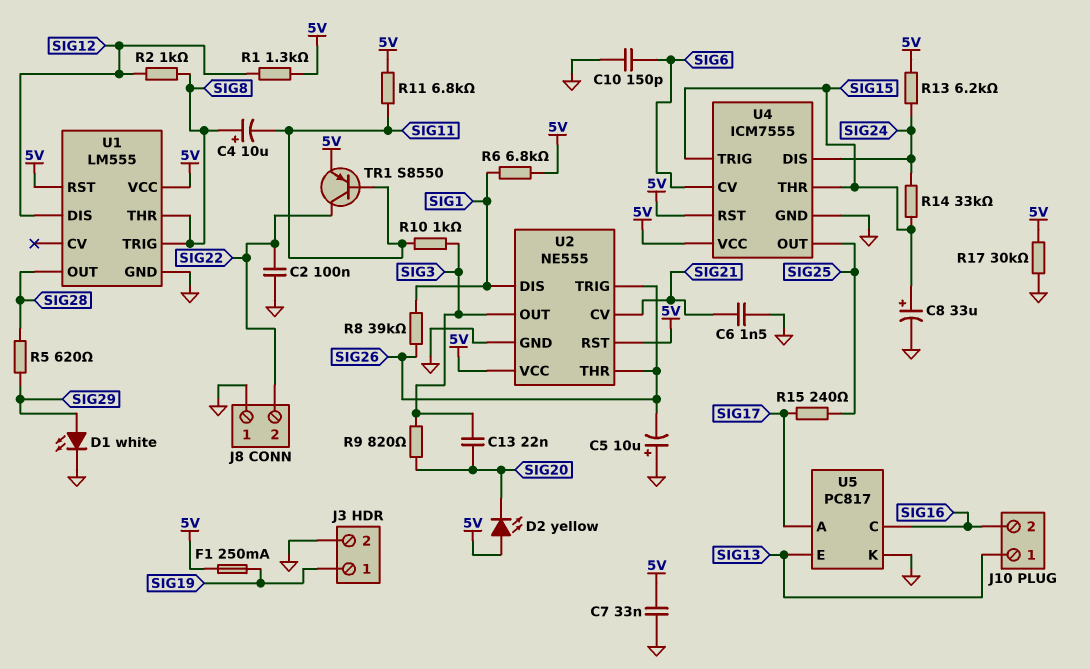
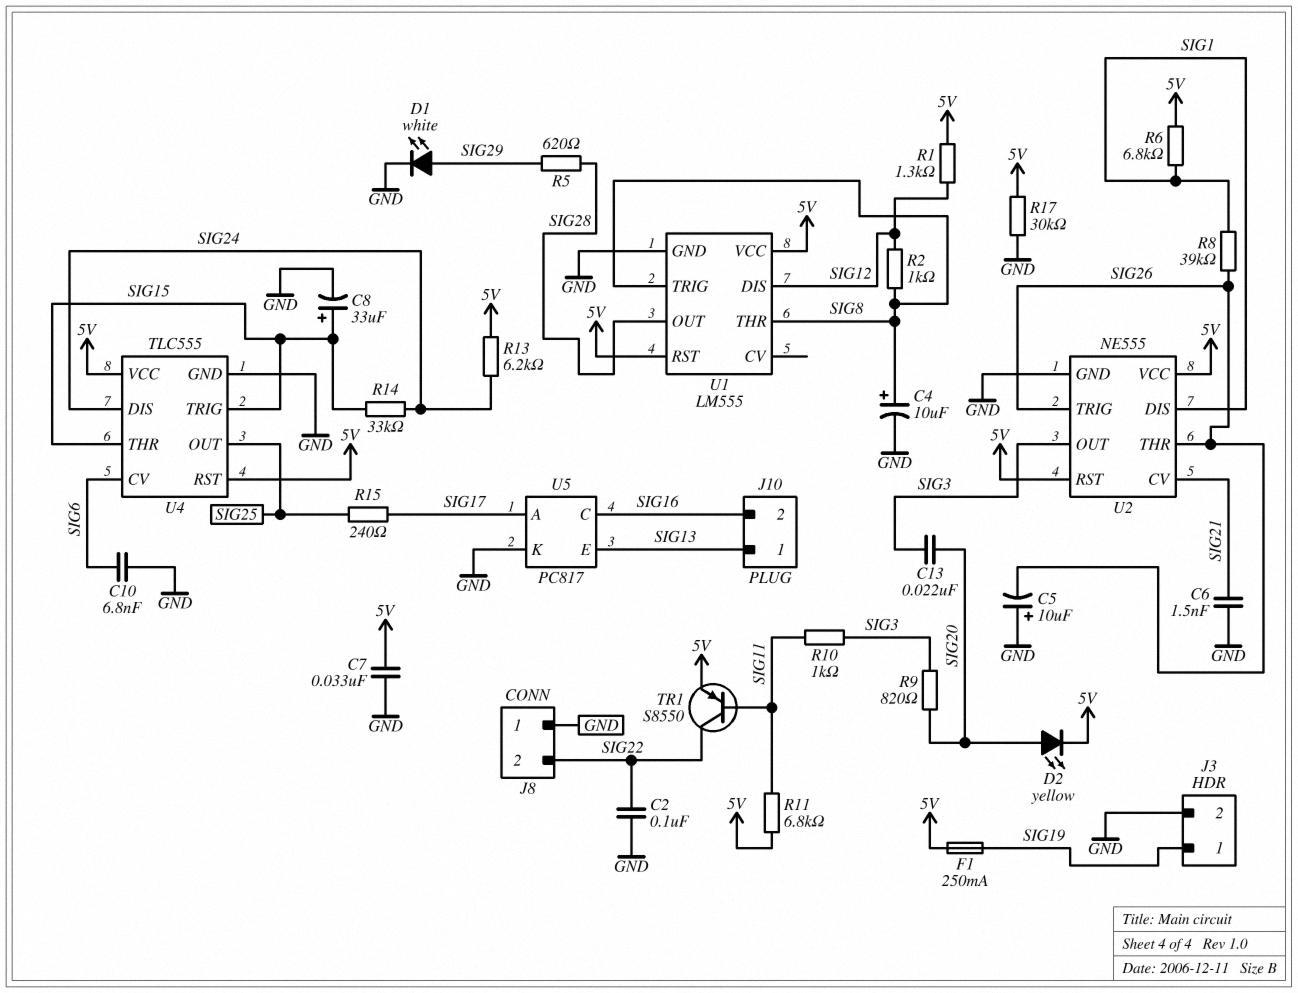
C4: 10uF (plus SIG8, minus SIG11) -> 10uF (plus SIG8, minus GND)
C10: 150pF (GND, SIG6) -> 6.8nF (GND, SIG6)
D2: LED yellow (A 5V, K SIG20) -> LED yellow (A SIG20, K 5V)
U4: ICM7555 -> TLC555

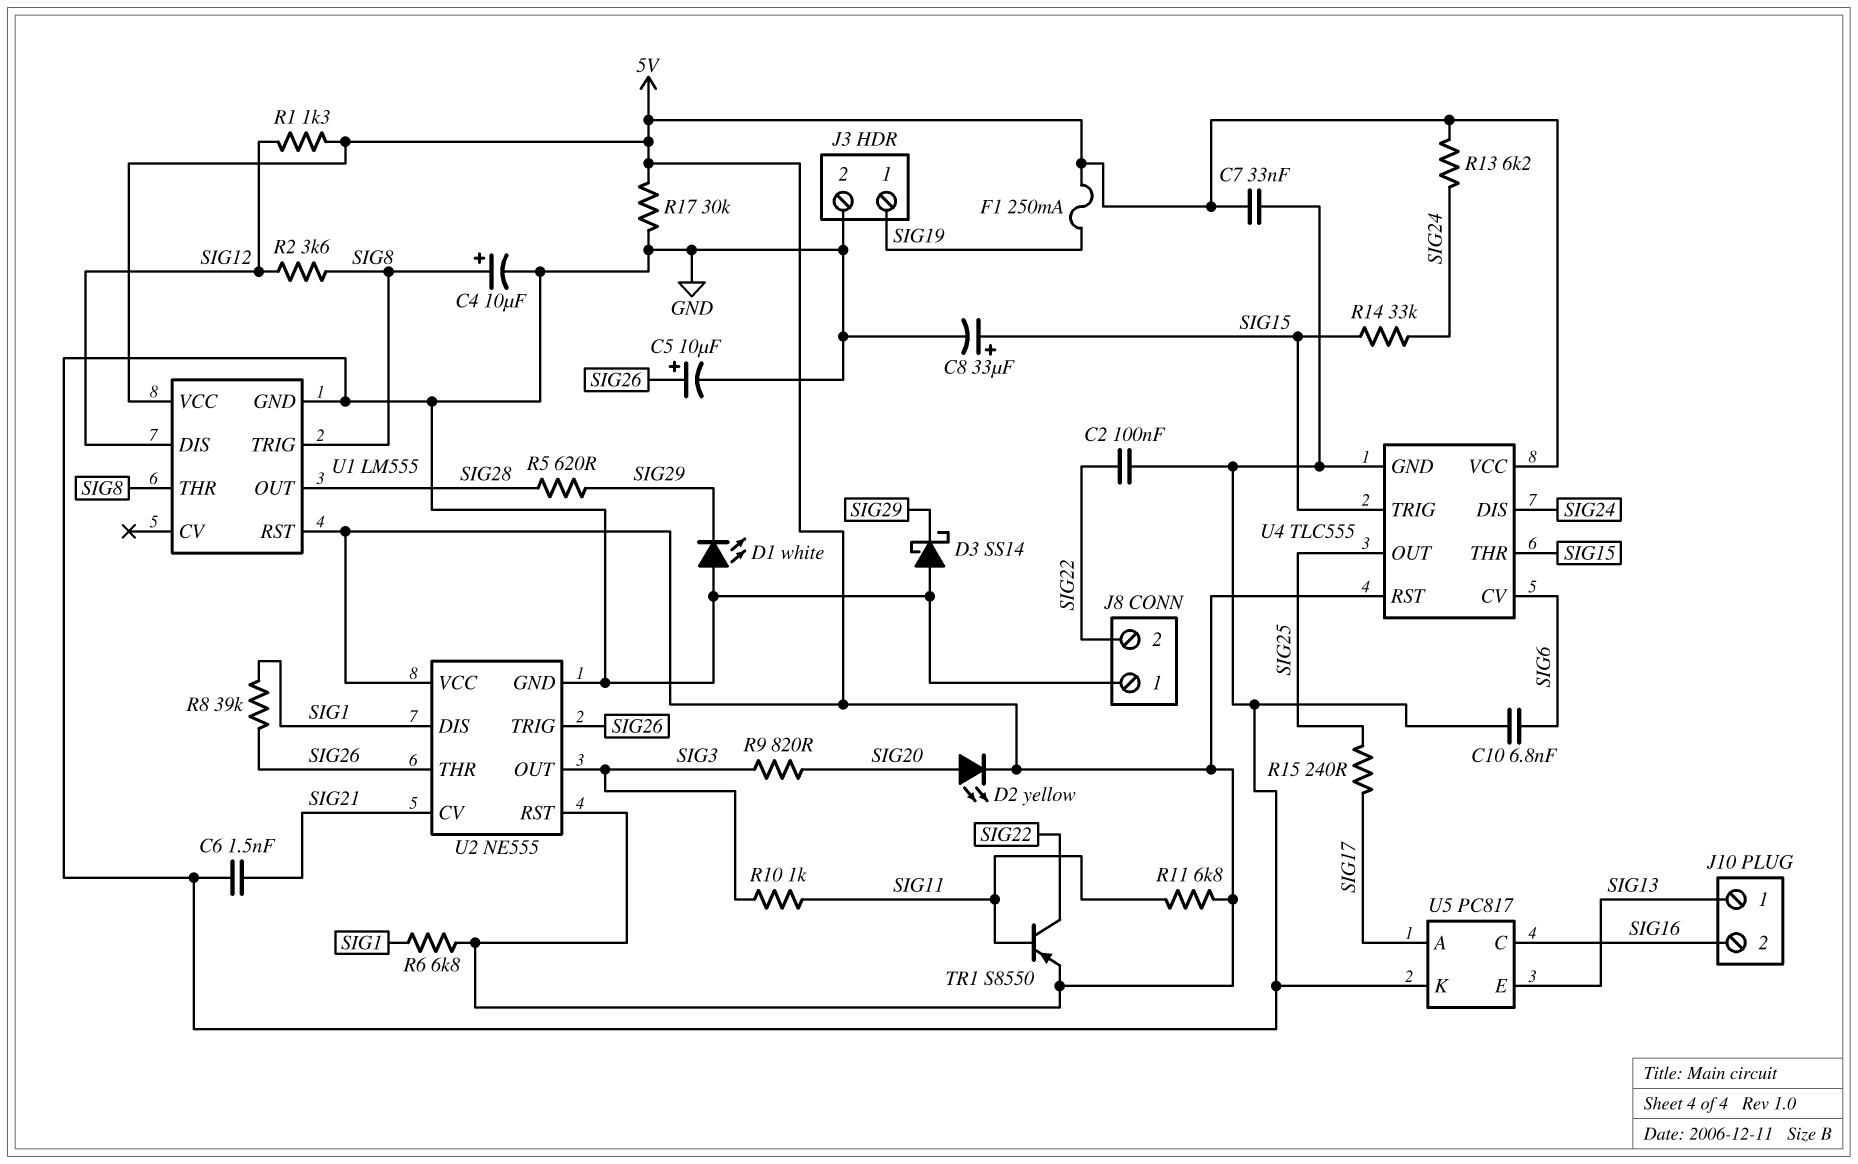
C5: 10uF (plus GND, minus SIG26) -> 10uF (plus SIG26, minus GND)
C13: 22nF (SIG3, SIG20) -> none
D1: LED white (A SIG29, K GND) -> LED white (A GND, K SIG29)
D3: none -> schottky SS14 (A GND, K SIG29)
R2: 1k (SIG8, SIG12) -> 3.6k (SIG8, SIG12)

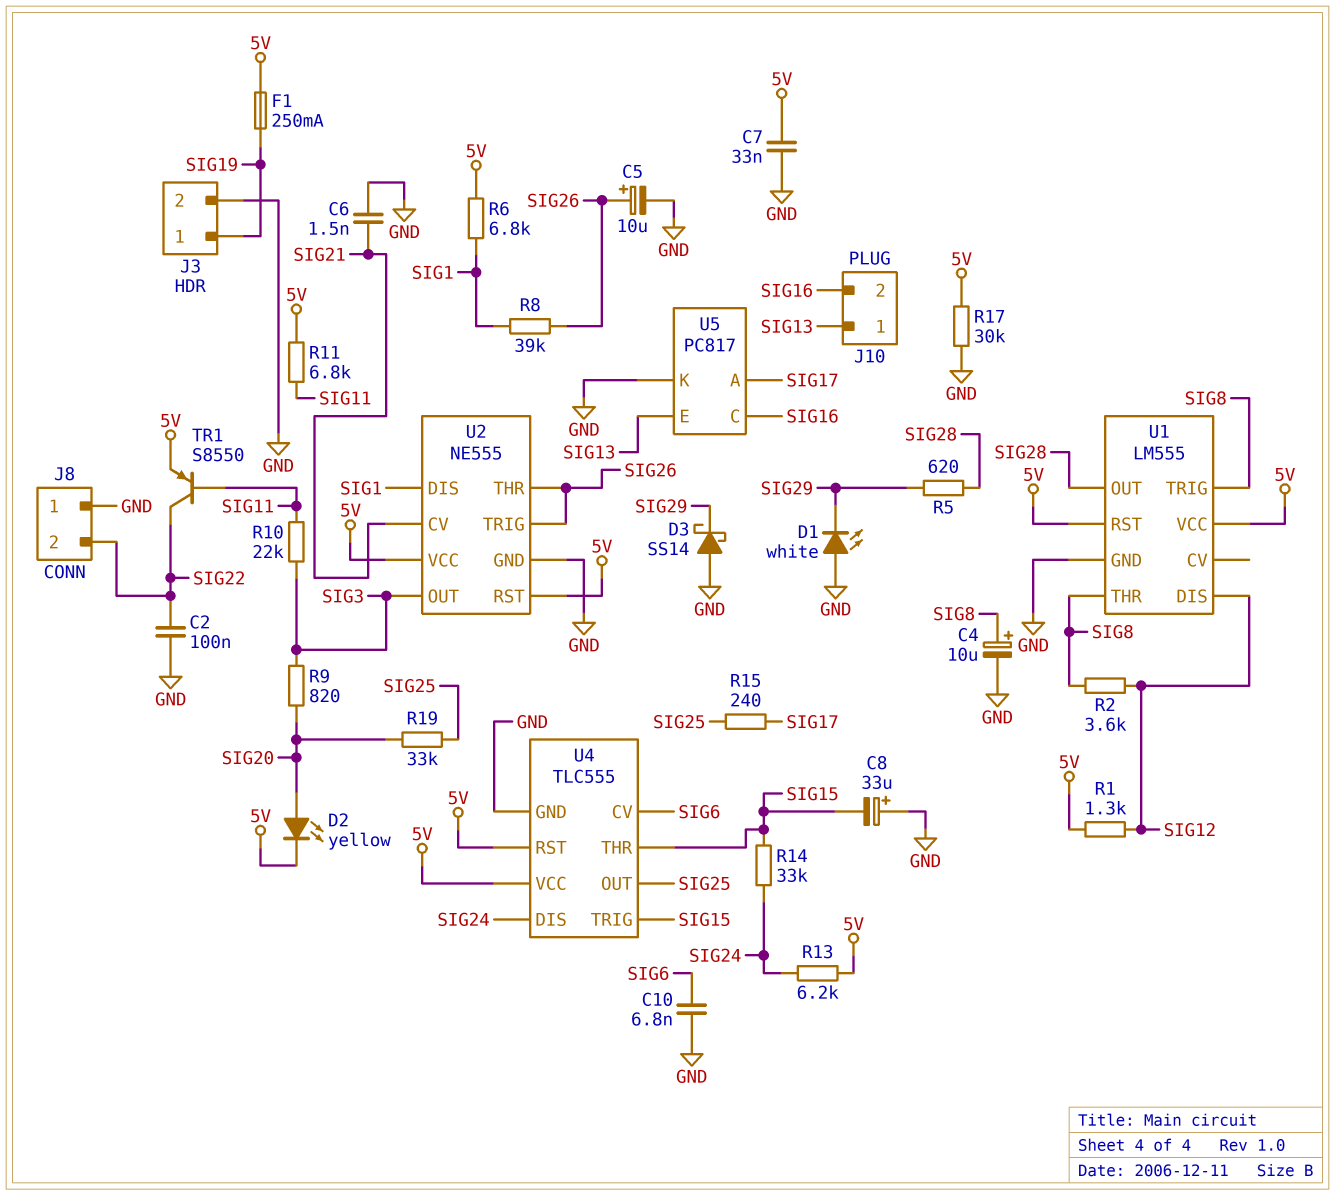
C8: 33uF (plus SIG15, minus GND) -> 33uF (plus GND, minus SIG15)
R10: 1k (SIG3, SIG11) -> 22k (SIG3, SIG11)
R19: none -> 33k (SIG20, SIG25)

